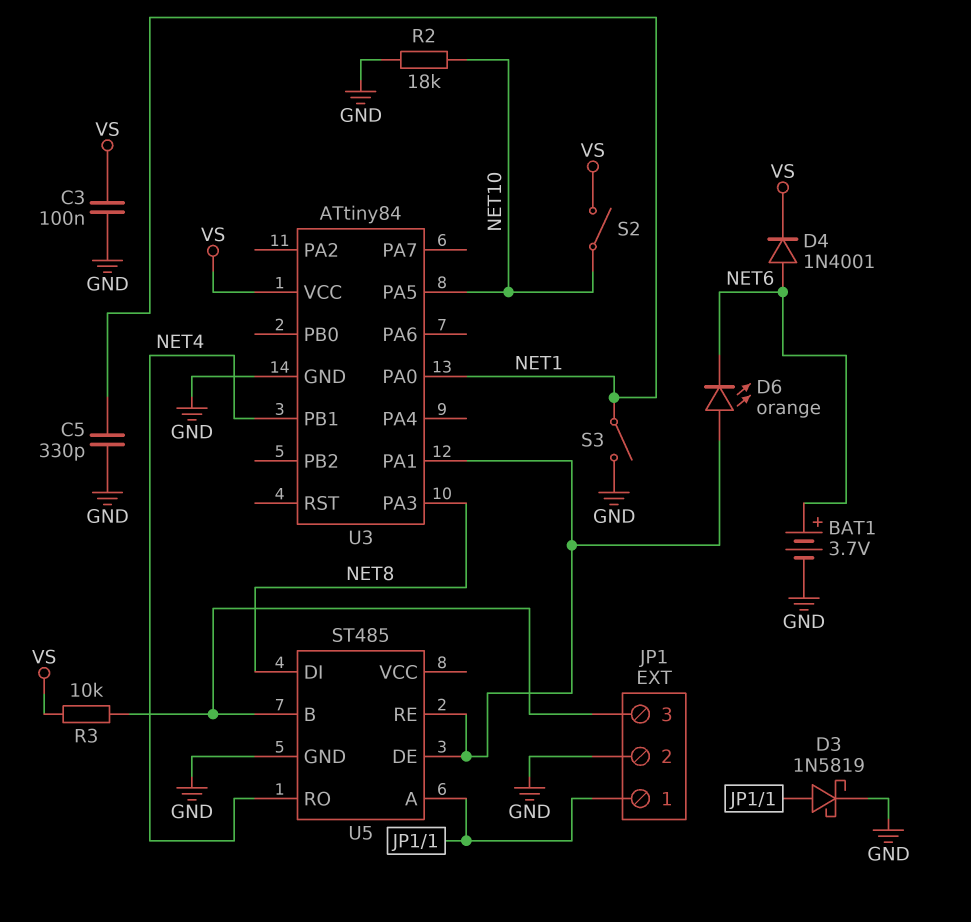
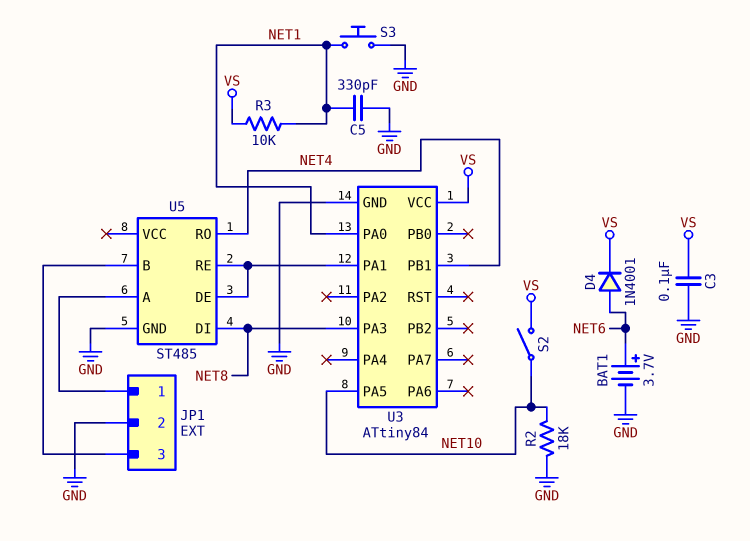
D3: schottky 1N5819 (A JP1/1, K GND) -> none
D6: LED orange (A U3/PA1, K NET6) -> none
R3: 10k (JP1/3, VS) -> 10k (NET1, VS)
S3: switch (GND, NET1) -> button (GND, NET1)

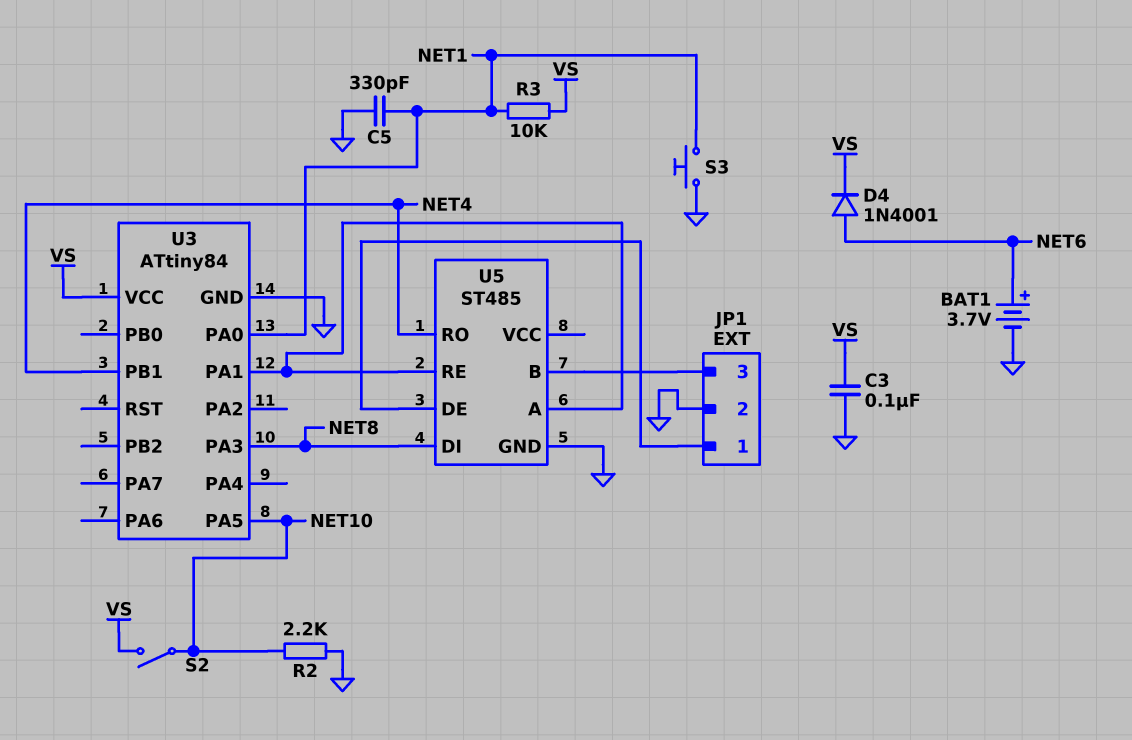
R2: 18k (GND, NET10) -> 2.2k (GND, NET10)
U5 pin A: JP1/1 -> U3/PA1
U5 pin DE: U3/PA1 -> JP1/1

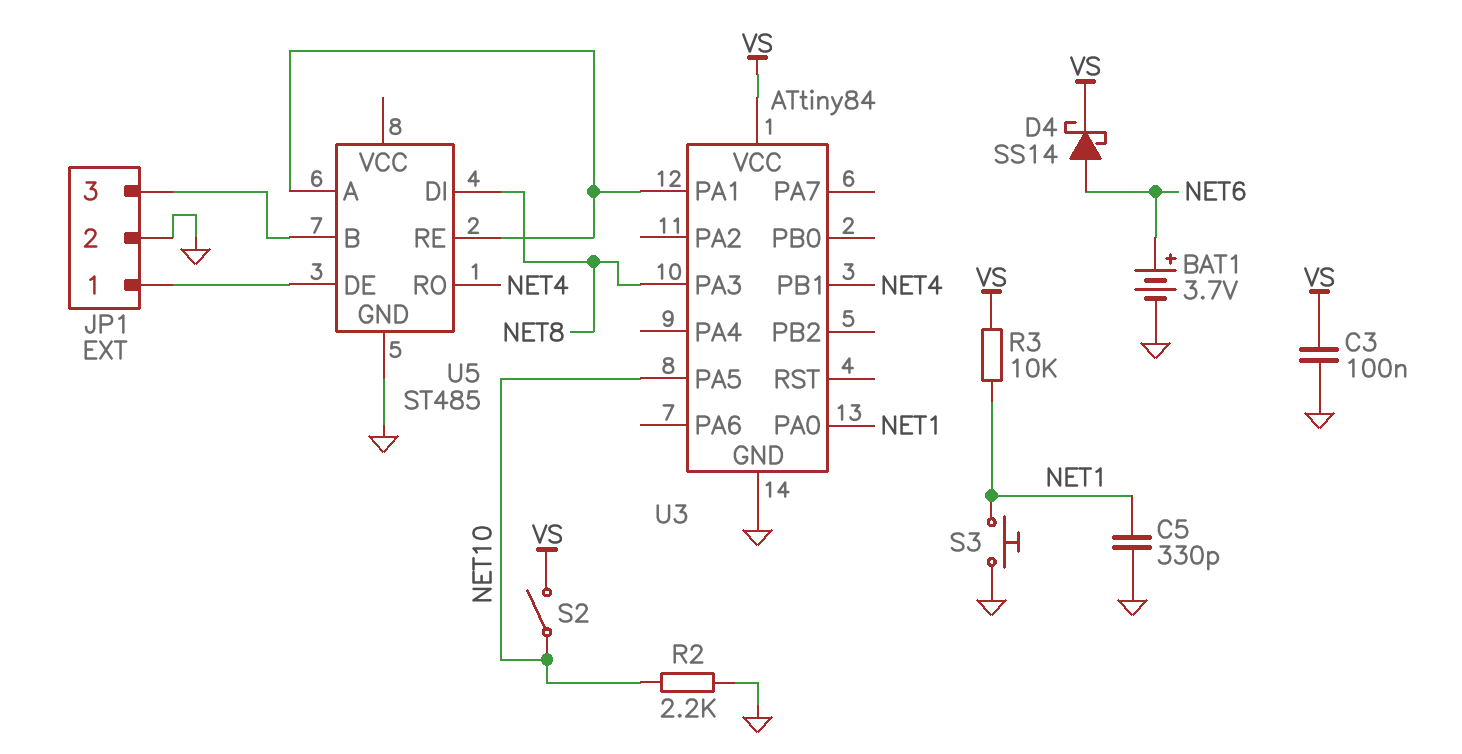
D4: diode 1N4001 (A NET6, K VS) -> schottky SS14 (A NET6, K VS)

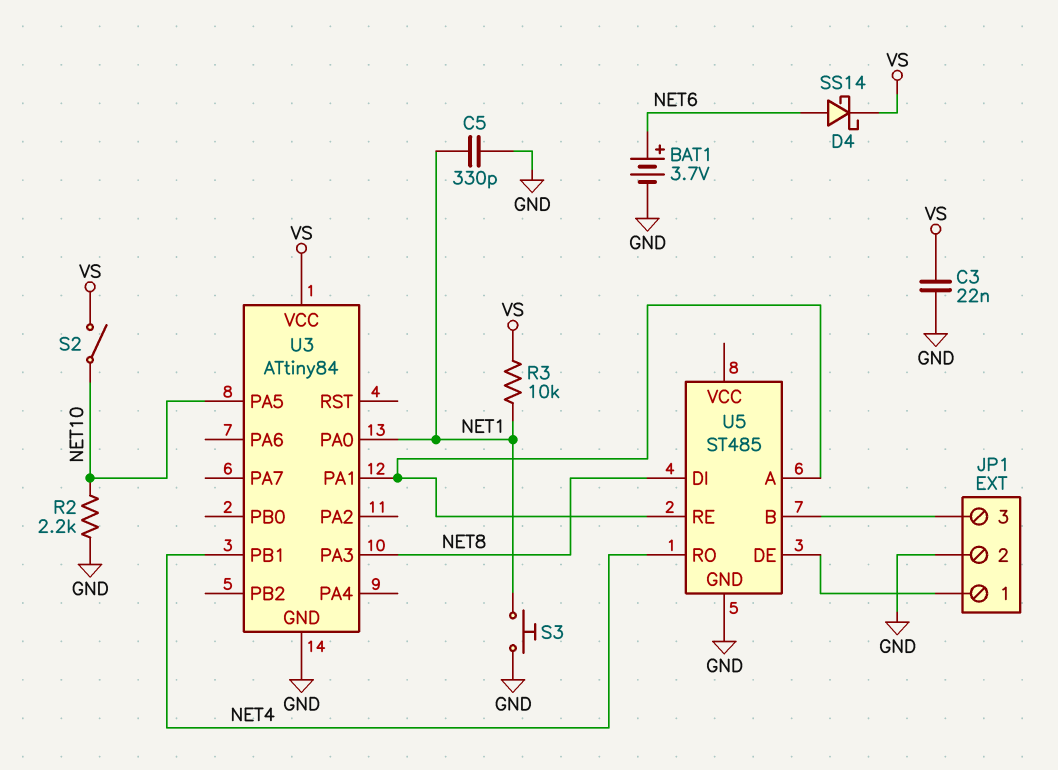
C3: 100nF (GND, VS) -> 22nF (GND, VS)

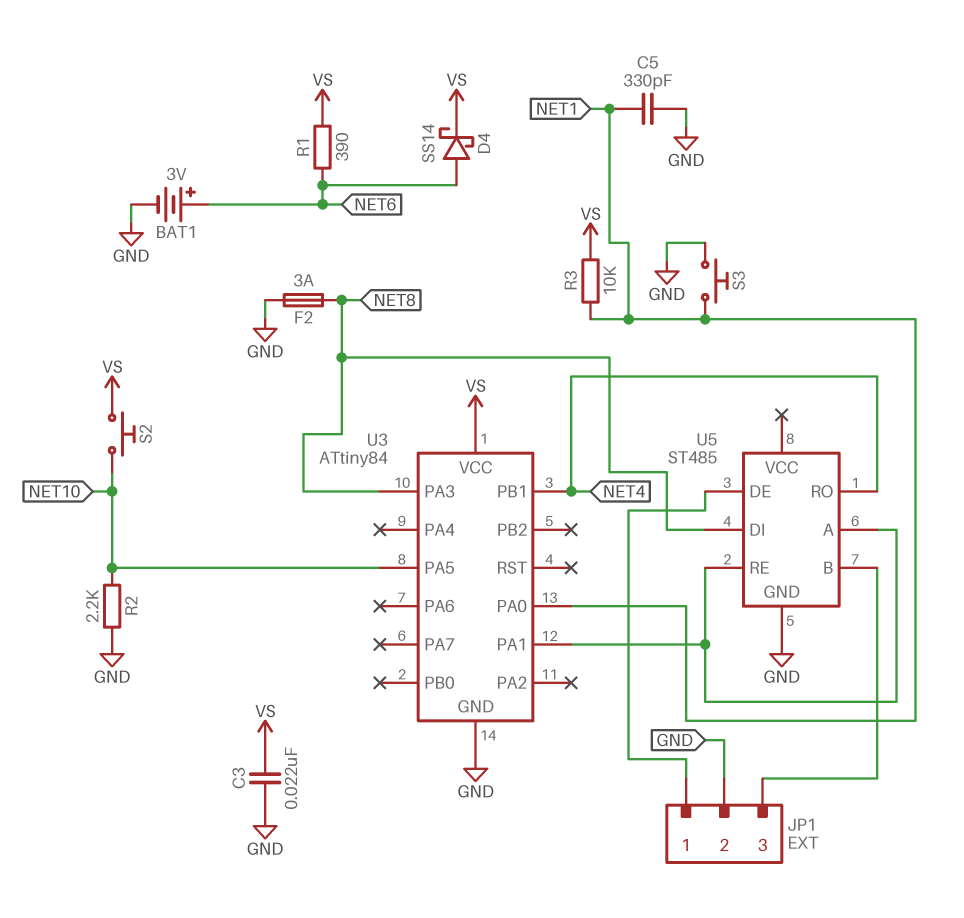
BAT1: 3.7V (plus NET6, minus GND) -> 3V (plus NET6, minus GND)
F2: none -> 3A (GND, NET8)
R1: none -> 390 (NET6, VS)
S2: switch (NET10, VS) -> button (NET10, VS)

